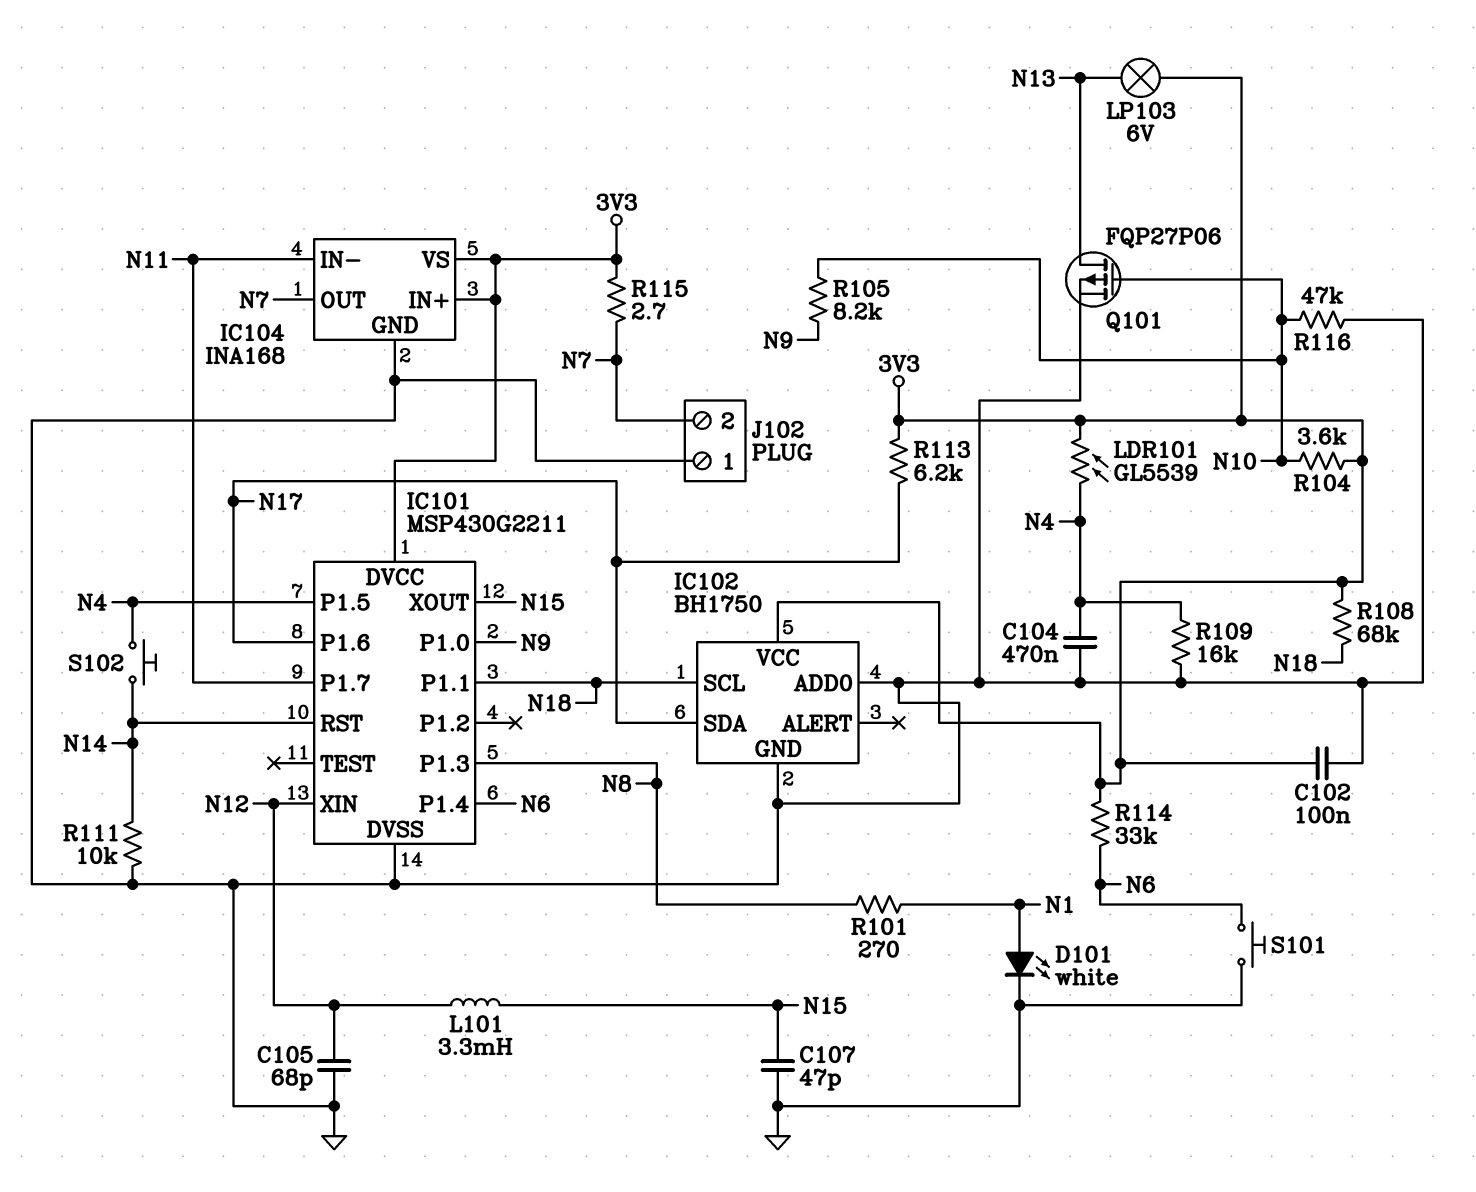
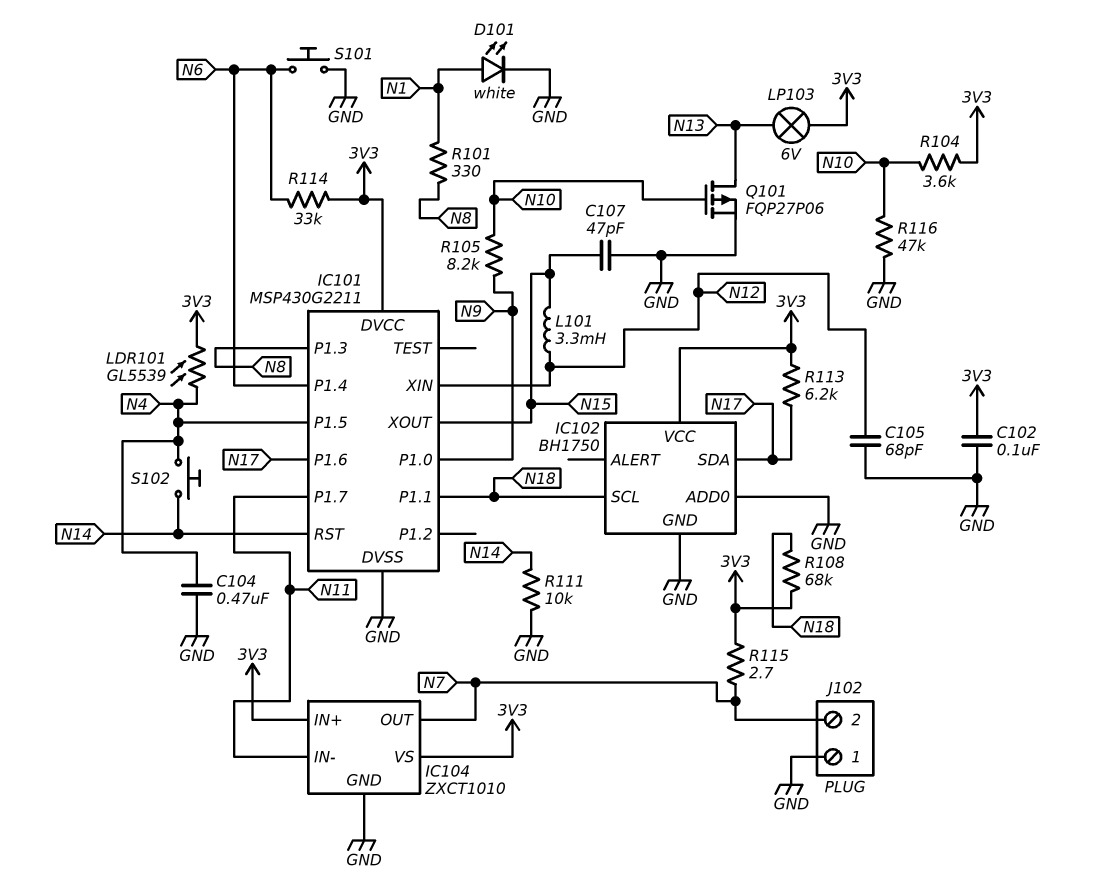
IC104: INA168 -> ZXCT1010
R101: 270 (N1, N8) -> 330 (N1, N8)
R109: 16k (GND, N4) -> none

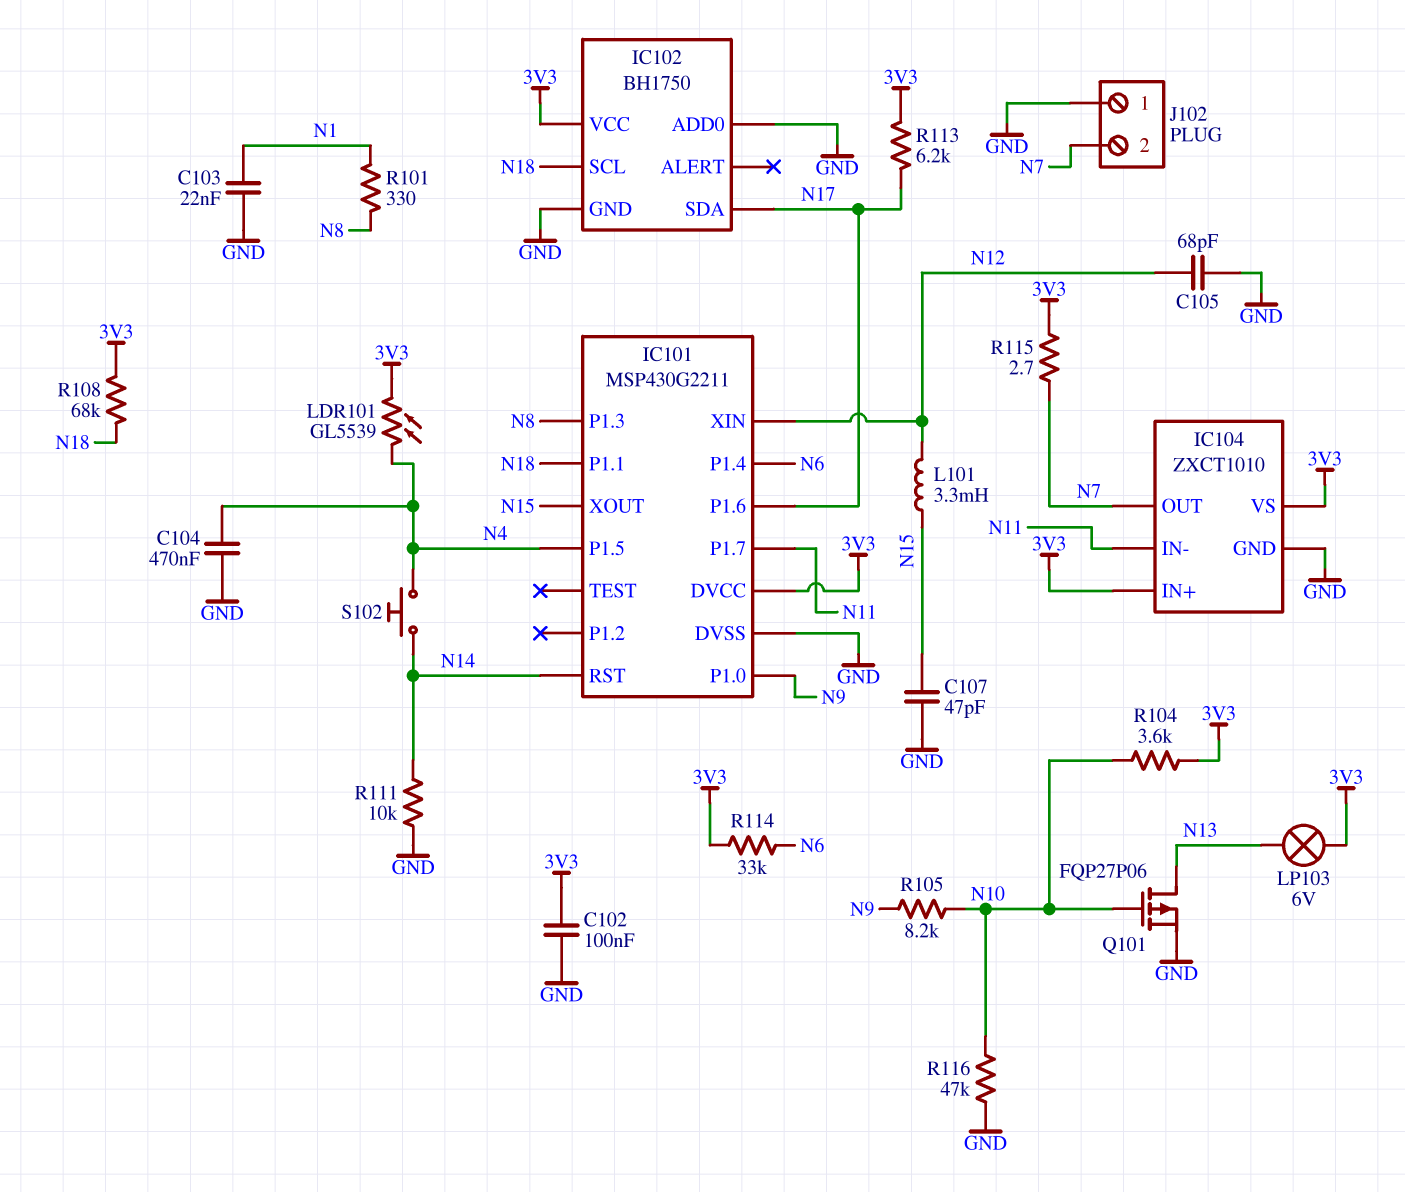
C103: none -> 22nF (GND, N1)
D101: LED white (A N1, K GND) -> none
S101: button (GND, N6) -> none

